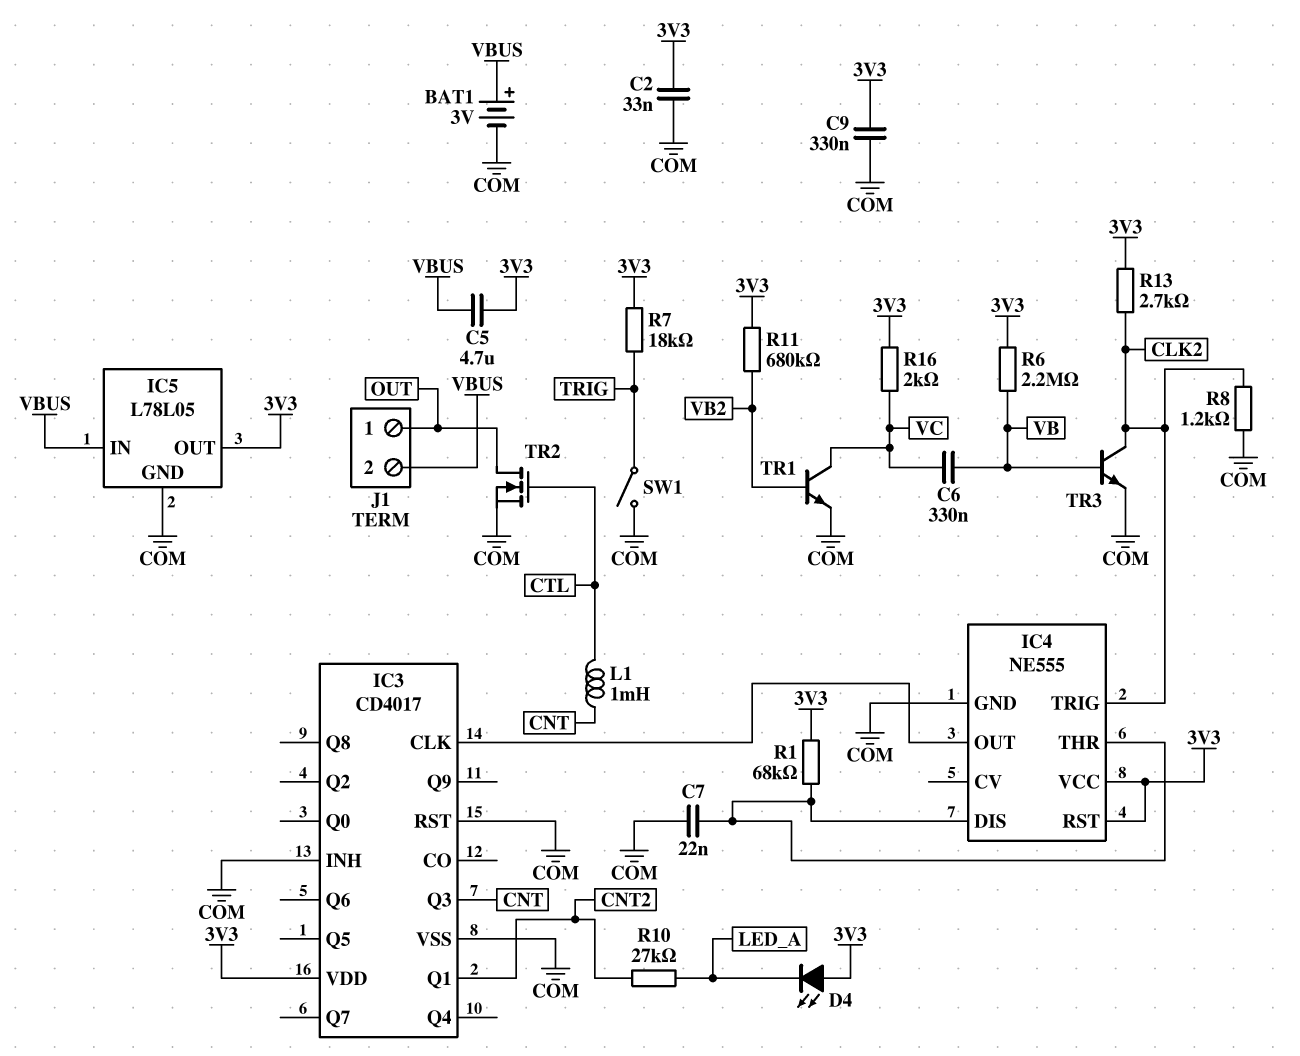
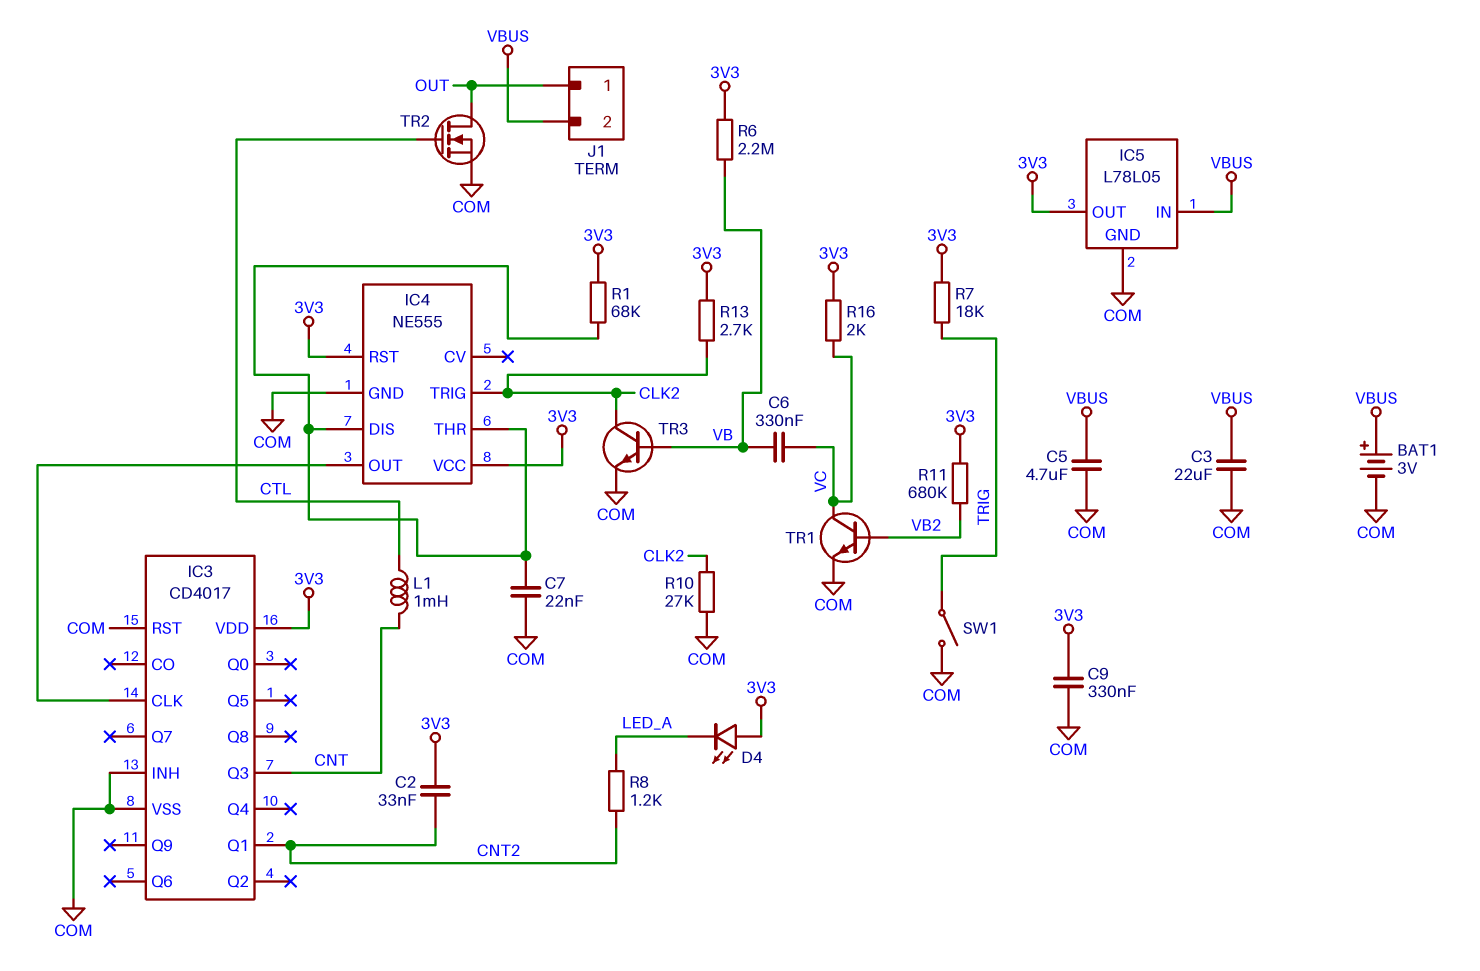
C2: 33nF (3V3, COM) -> 33nF (3V3, CNT2)
C3: none -> 22uF (COM, VBUS)
C5: 4.7uF (3V3, VBUS) -> 4.7uF (COM, VBUS)
R8: 1.2k (CLK2, COM) -> 1.2k (CNT2, LED_A)
R10: 27k (CNT2, LED_A) -> 27k (CLK2, COM)

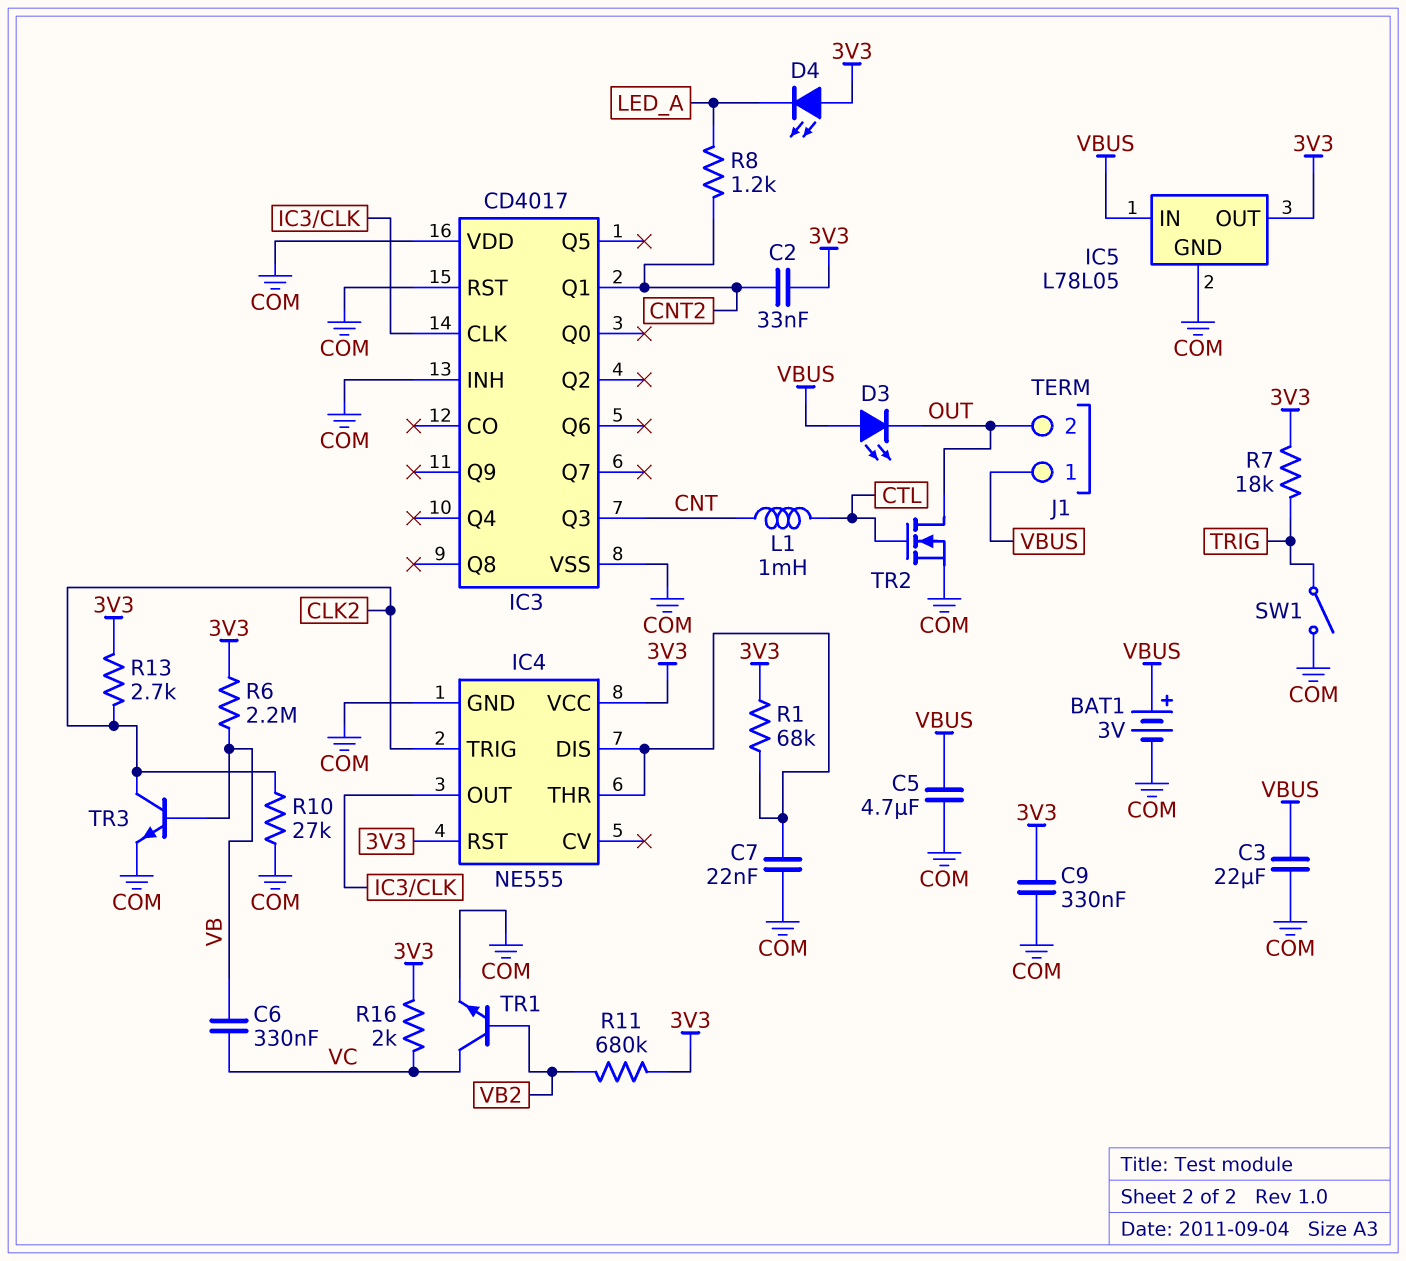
D3: none -> LED (A VBUS, K OUT)
IC3 pin VDD: 3V3 -> COM
J1 pin 1: OUT -> VBUS
J1 pin 2: VBUS -> OUT

